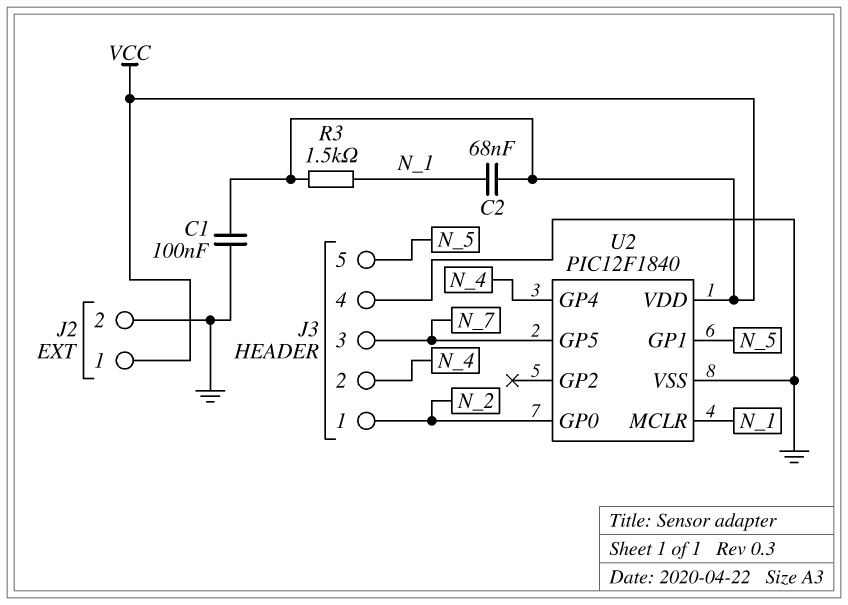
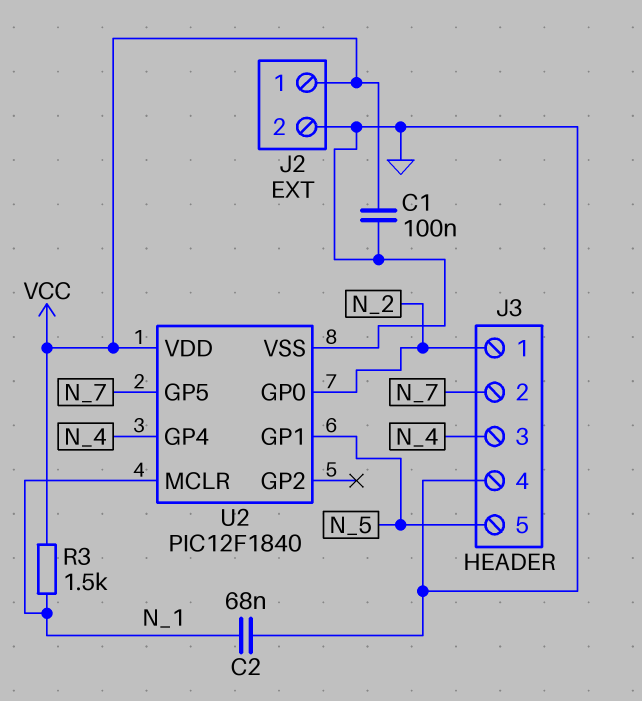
C2: 68nF (N_1, VCC) -> 68nF (GND, N_1)
J3 pin 2: N_4 -> N_7
J3 pin 3: N_7 -> N_4

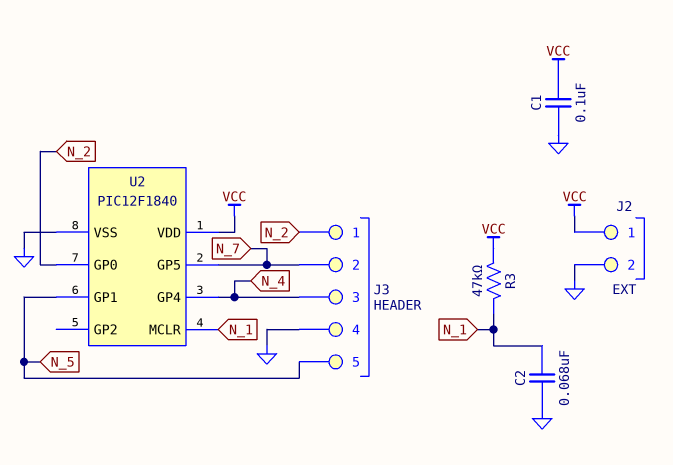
R3: 1.5k (N_1, VCC) -> 47k (N_1, VCC)

